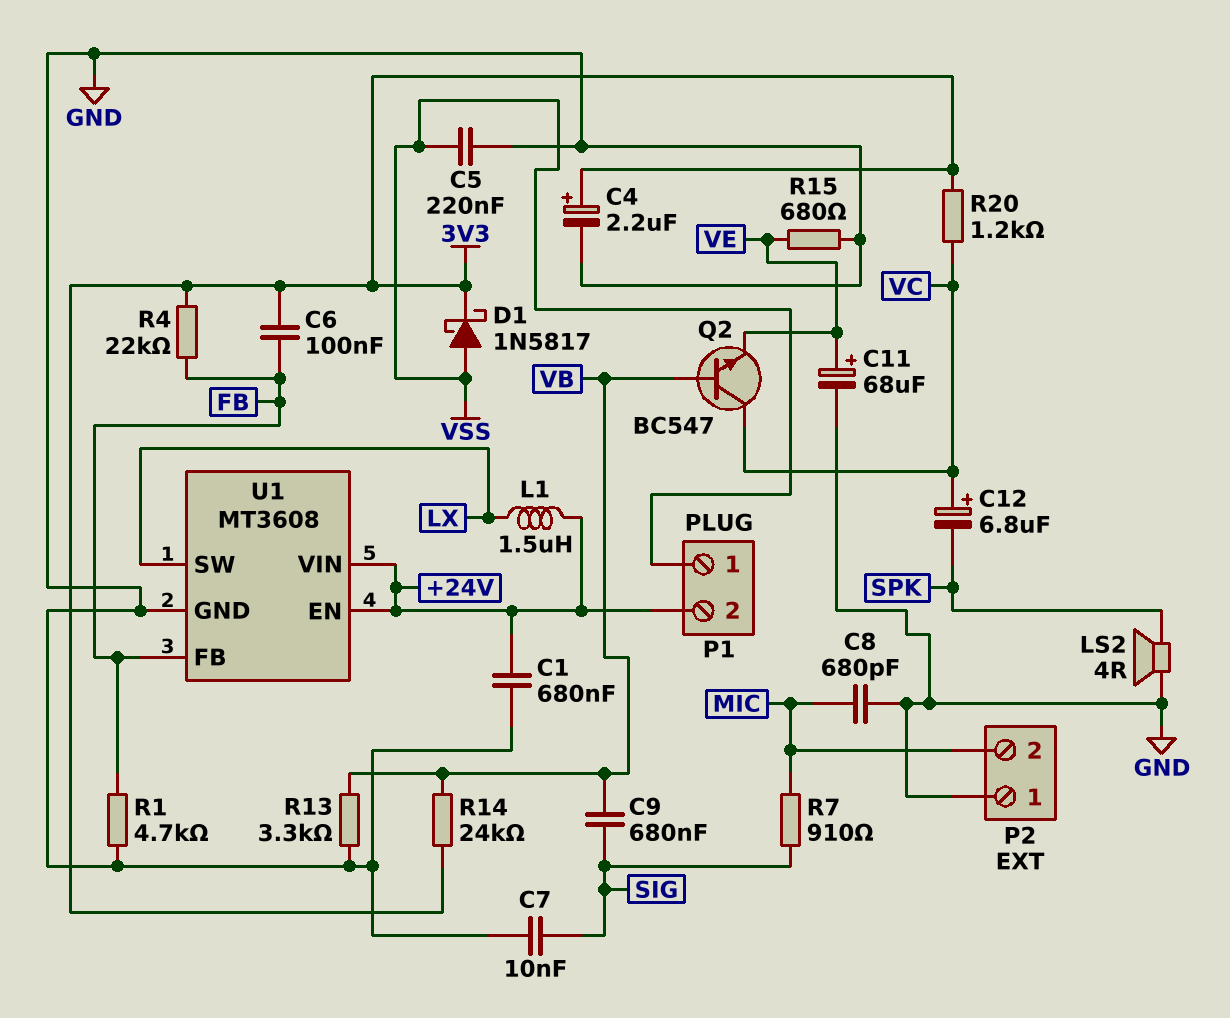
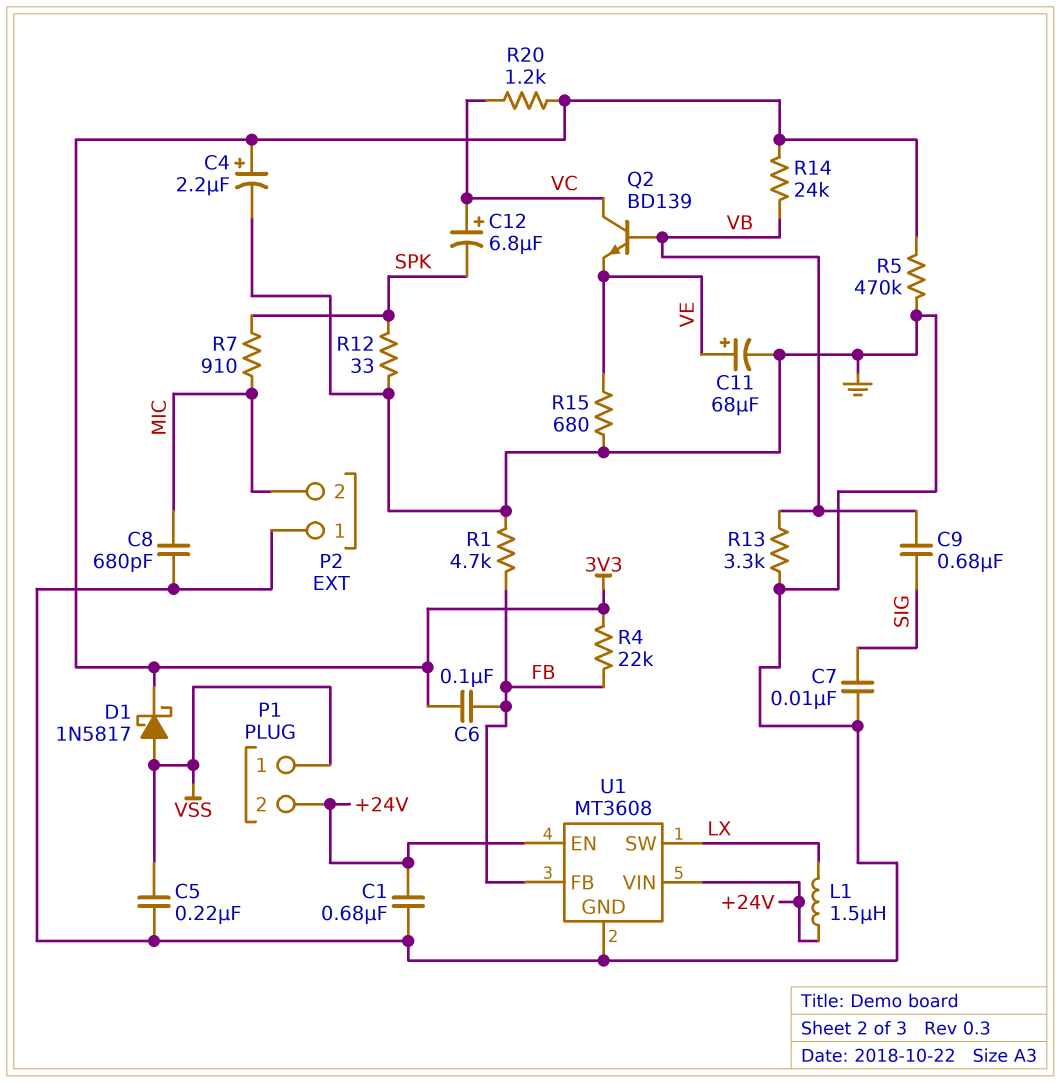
LS2: speaker 4R (GND, SPK) -> none
Q2: NPN BC547 (B VB, C VC, E VE) -> NPN BD139 (B VB, C VC, E VE)
R5: none -> 470k (3V3, GND)
R7: 910 (MIC, SIG) -> 910 (MIC, SPK)
R12: none -> 33 (GND, SPK)

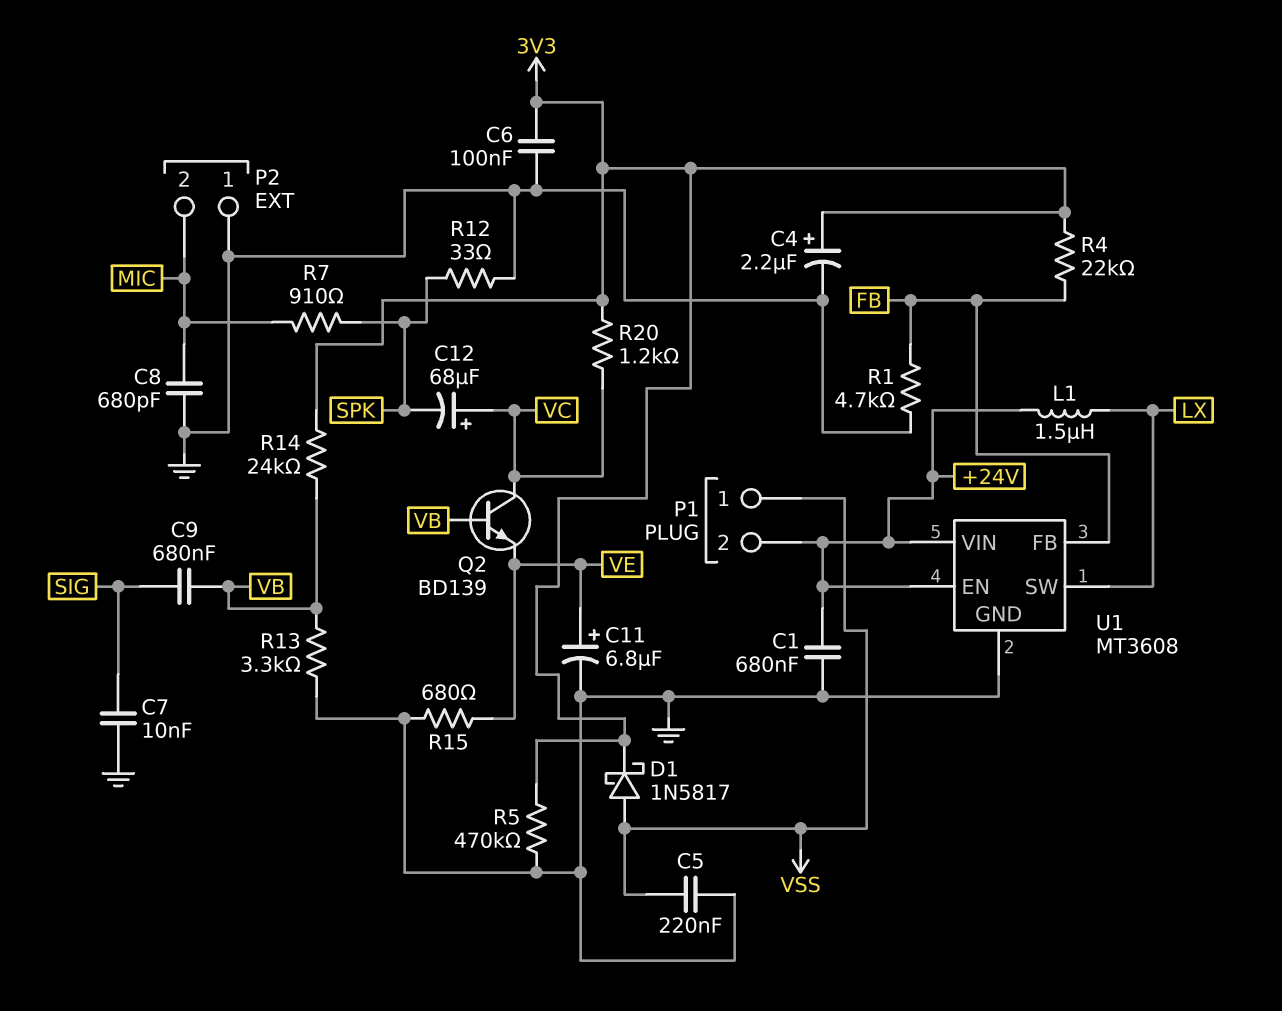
C6: 100nF (3V3, FB) -> 100nF (3V3, GND)
C11: 68uF (plus VE, minus GND) -> 6.8uF (plus VE, minus GND)
C12: 6.8uF (plus VC, minus SPK) -> 68uF (plus VC, minus SPK)

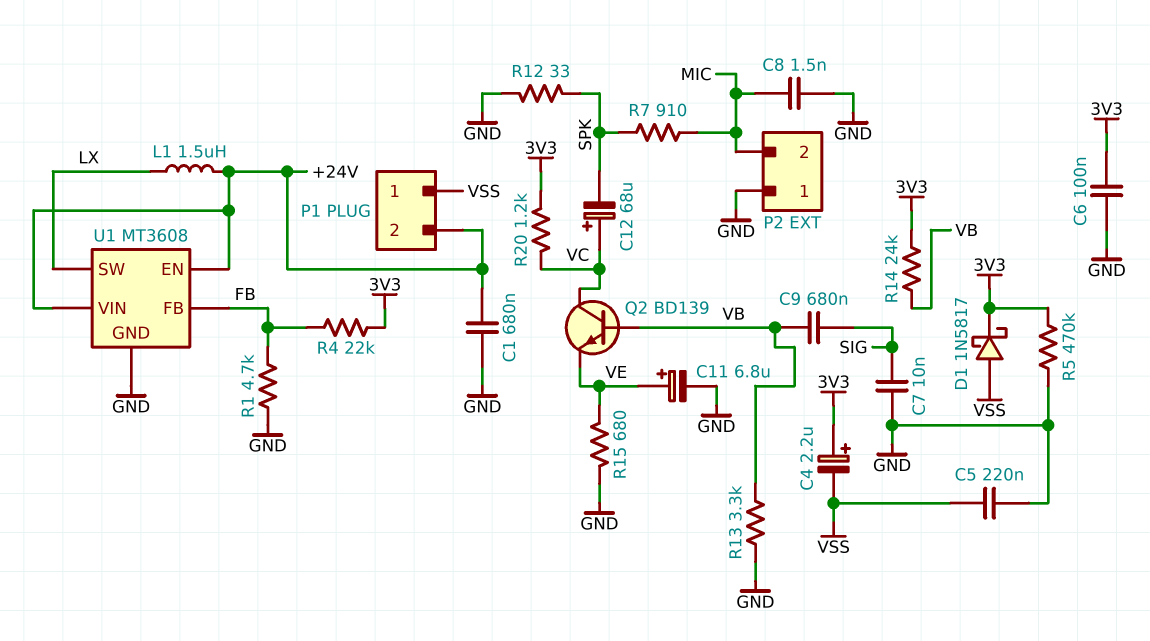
C4: 2.2uF (plus 3V3, minus GND) -> 2.2uF (plus 3V3, minus VSS)
C8: 680pF (GND, MIC) -> 1.5nF (GND, MIC)

